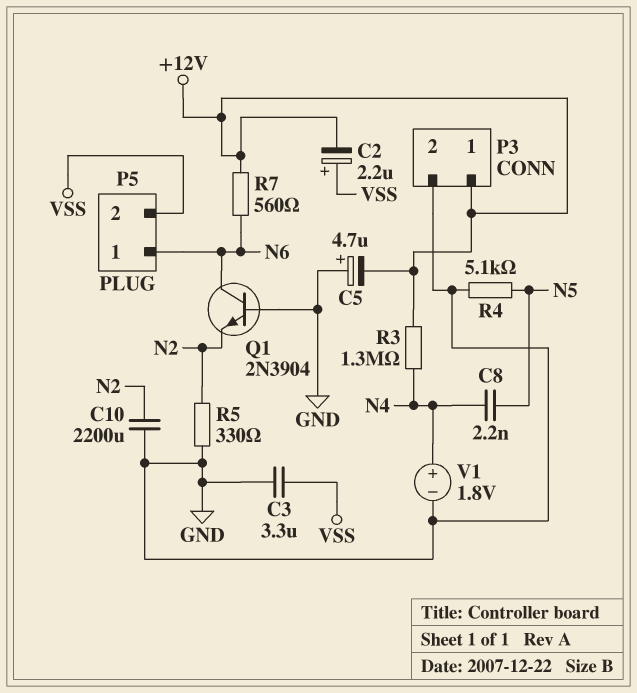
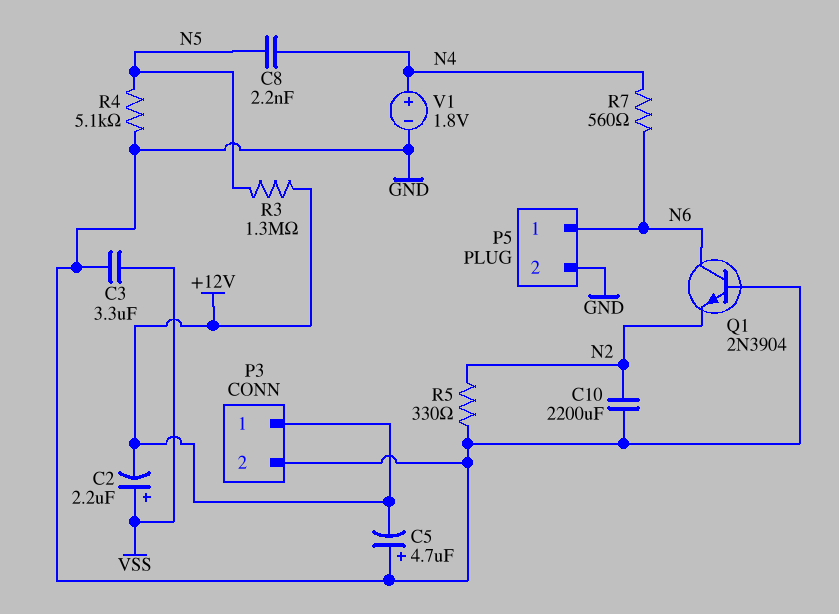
P5 pin 2: VSS -> GND
R3: 1.3M (+12V, N4) -> 1.3M (+12V, N5)
R7: 560 (+12V, N6) -> 560 (N4, N6)

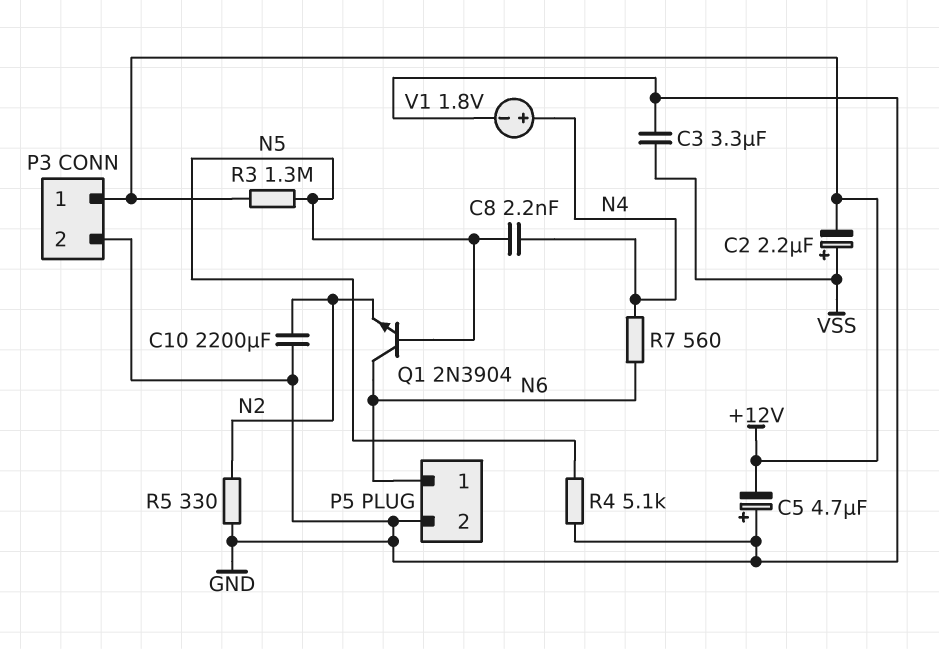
Q1: NPN 2N3904 (B GND, C N6, E N2) -> NPN 2N3904 (B N5, C N6, E N2)

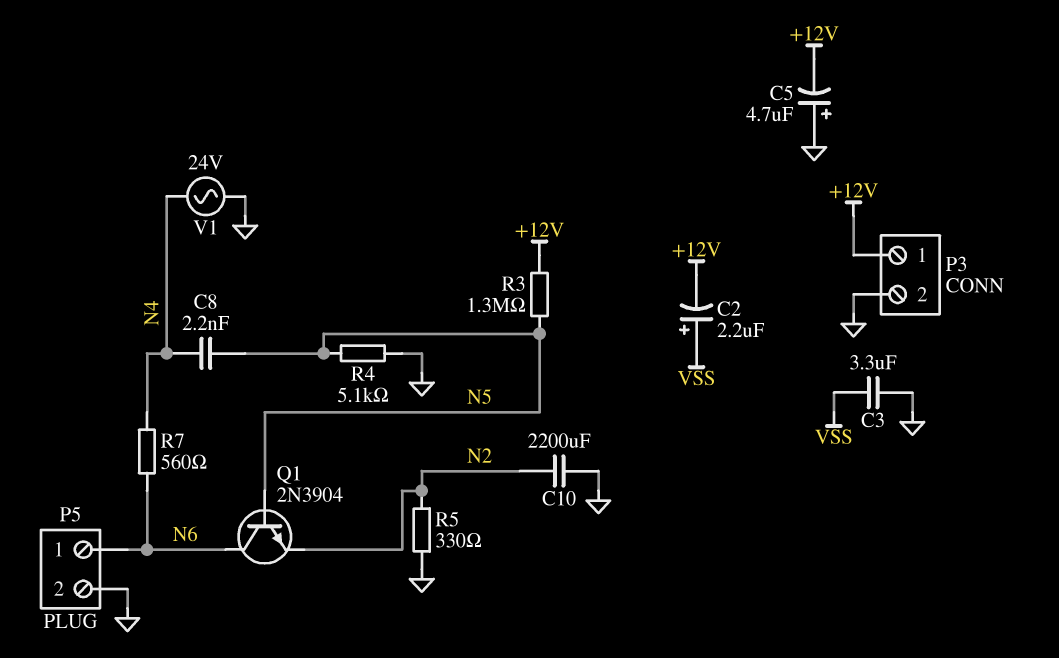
V1: 1.8V (plus N4, minus GND) -> AC 24V (GND, N4)

